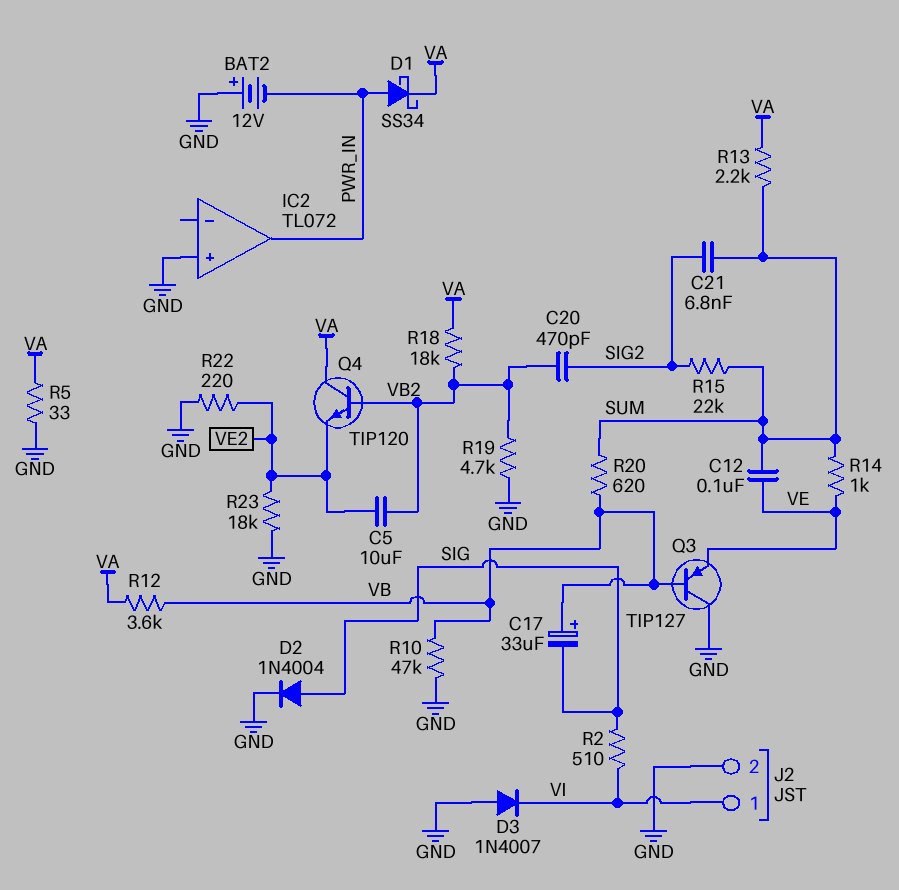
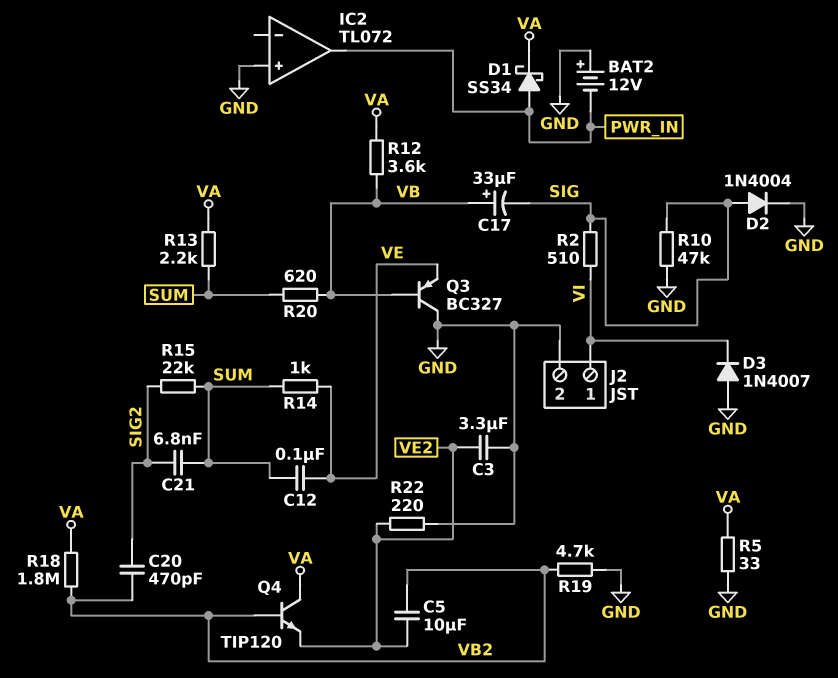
C3: none -> 3.3uF (GND, VE2)
Q3: PNP TIP127 (B VB, C GND, E VE) -> PNP BC327 (B VB, C GND, E VE)
R10: 47k (GND, VB) -> 47k (GND, SIG)
R18: 18k (VA, VB2) -> 1.8M (VA, VB2)
R23: 18k (GND, VE2) -> none

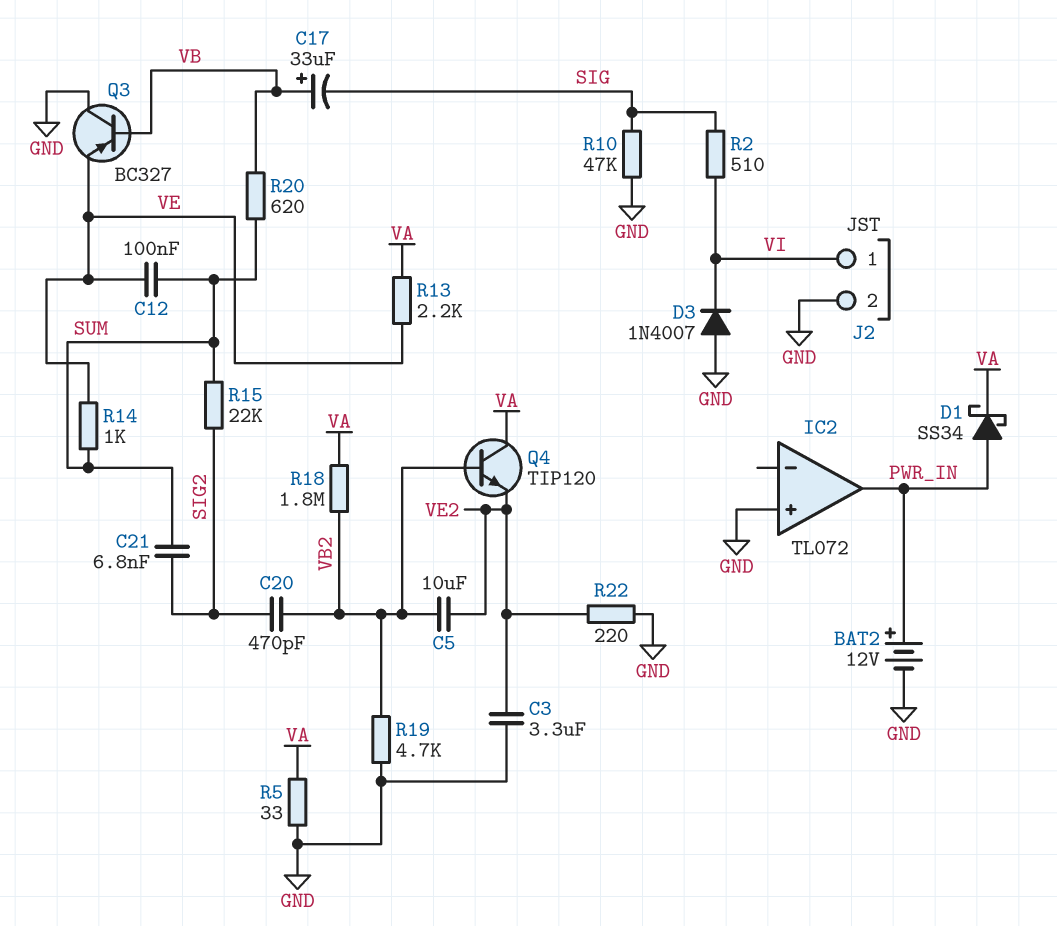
BAT2: 12V (plus GND, minus PWR_IN) -> 12V (plus PWR_IN, minus GND)
D2: diode 1N4004 (A SIG, K GND) -> none
R12: 3.6k (VA, VB) -> none
R13: 2.2k (SUM, VA) -> 2.2k (VA, VE)

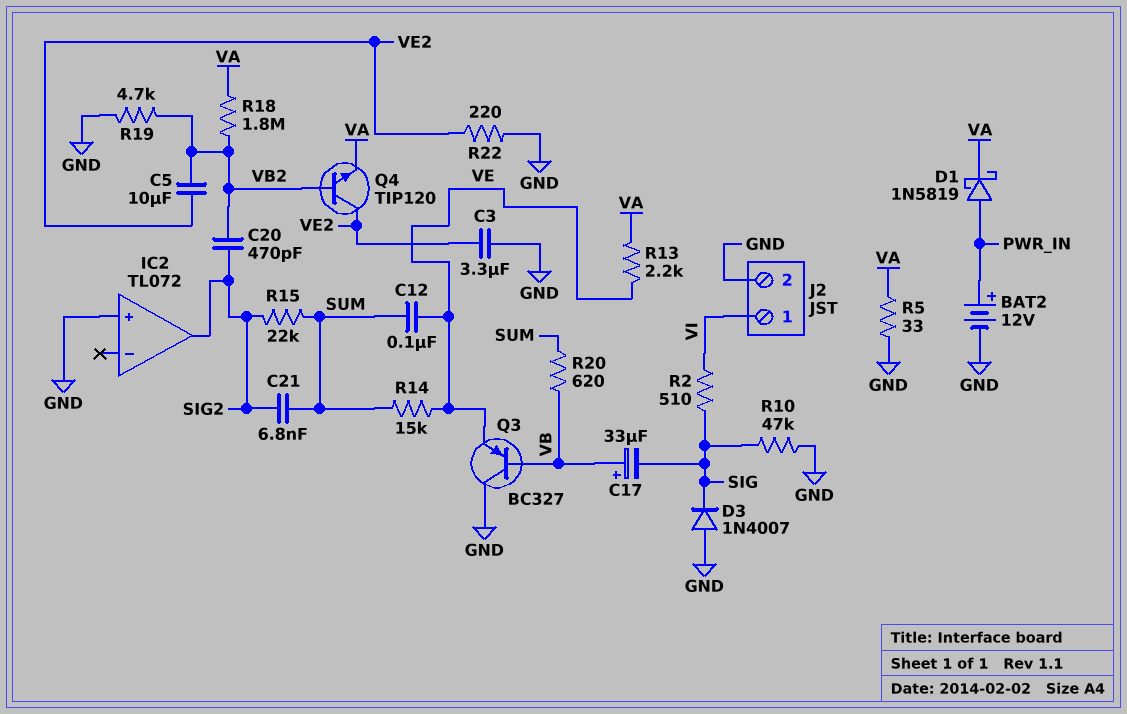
D1: schottky SS34 (A PWR_IN, K VA) -> schottky 1N5819 (A PWR_IN, K VA)
D3: diode 1N4007 (A GND, K VI) -> diode 1N4007 (A GND, K SIG)
IC2 pin out: PWR_IN -> SIG2
Q4: NPN TIP120 (B VB2, C VA, E VE2) -> NPN TIP120 (B VB2, C VE2, E VA)
R14: 1k (SUM, VE) -> 15k (SUM, VE)

